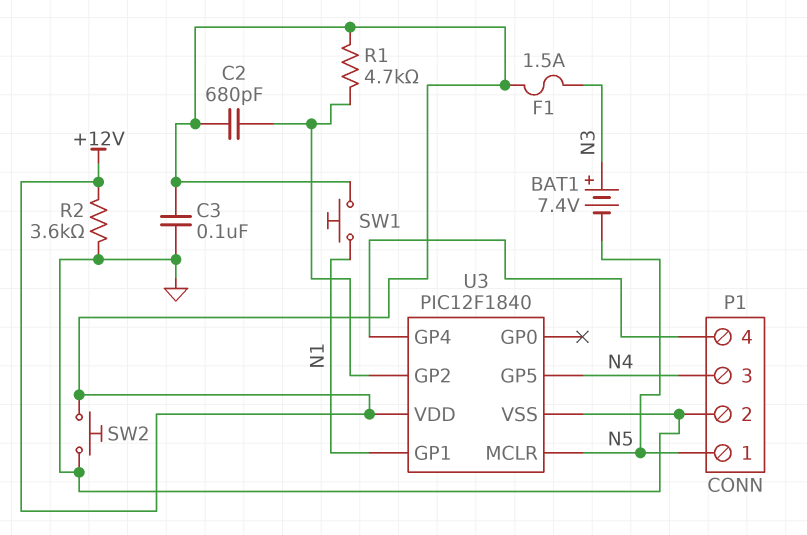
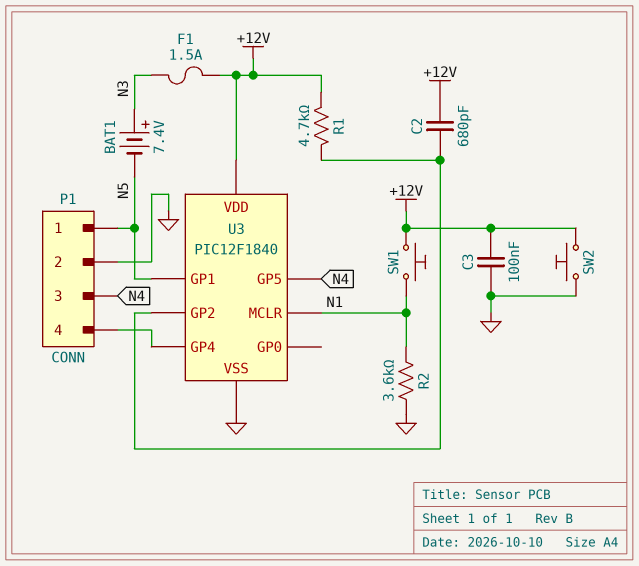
R2: 3.6k (+12V, GND) -> 3.6k (GND, N1)
U3 pin GP1: N1 -> N5
U3 pin MCLR: N5 -> N1

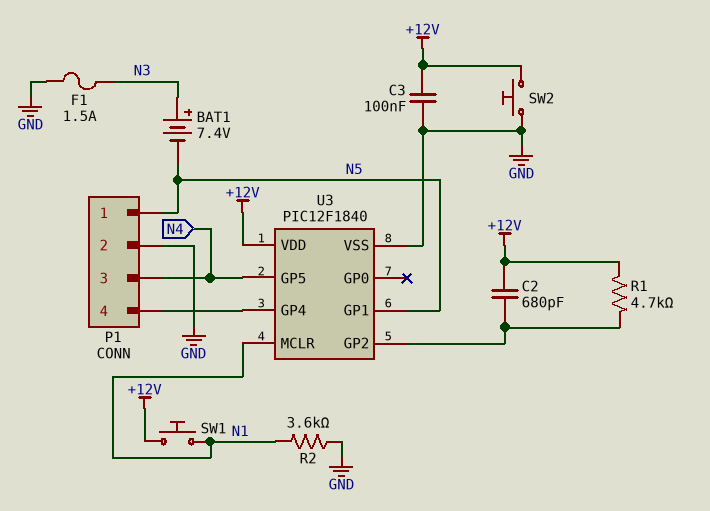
F1: 1.5A (+12V, N3) -> 1.5A (GND, N3)

